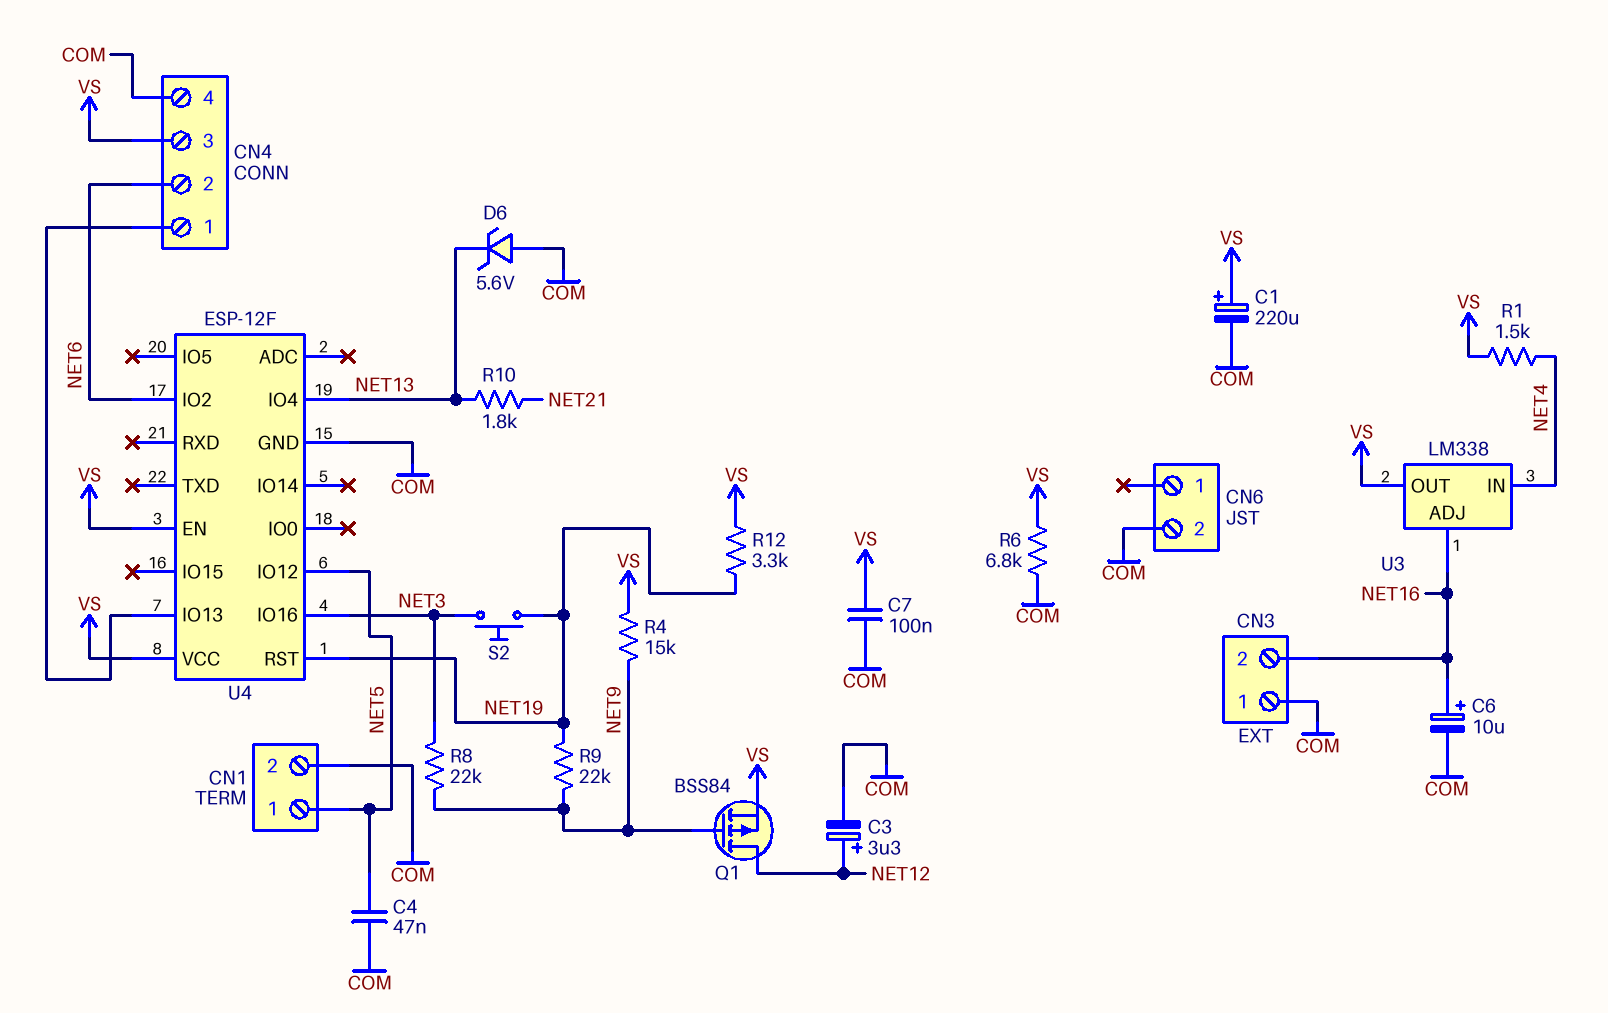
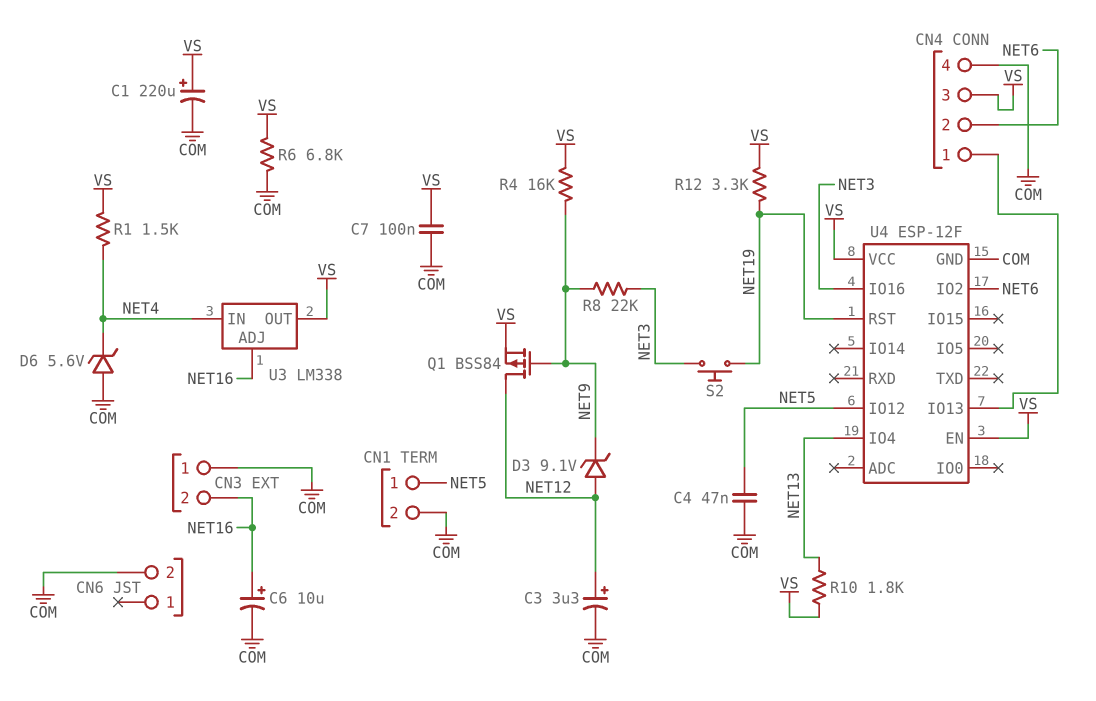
D3: none -> zener 9.1V (A NET12, K NET9)
D6: zener 5.6V (A COM, K NET13) -> zener 5.6V (A COM, K NET4)
R4: 15k (NET9, VS) -> 16k (NET9, VS)
R9: 22k (NET9, NET19) -> none
R10: 1.8k (NET13, NET21) -> 1.8k (NET13, VS)

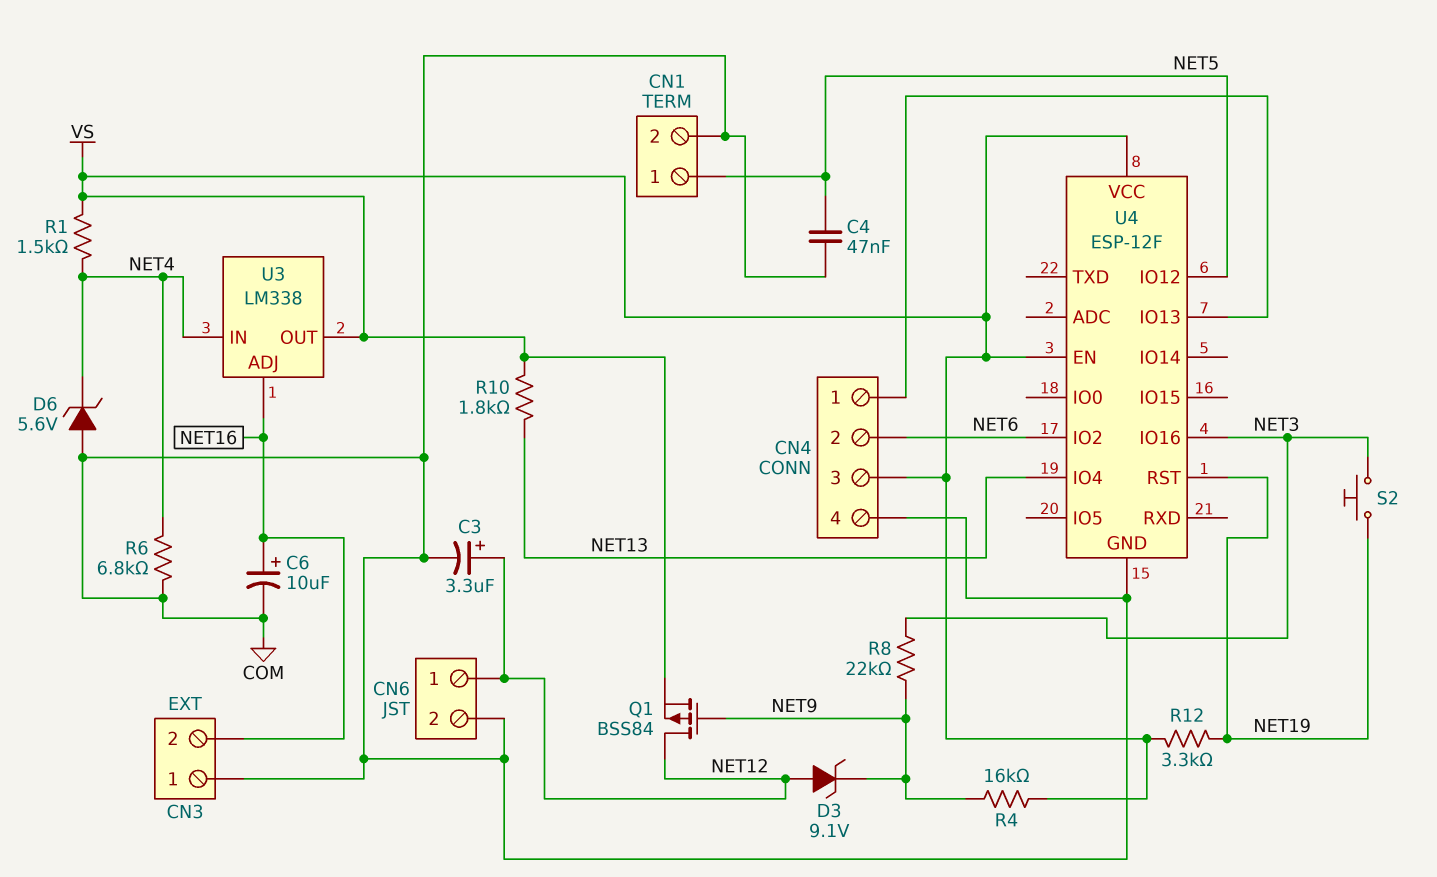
C1: 220uF (plus VS, minus COM) -> none
C7: 100nF (COM, VS) -> none
CN6 pin 1: none -> NET12
R6: 6.8k (COM, VS) -> 6.8k (COM, NET4)

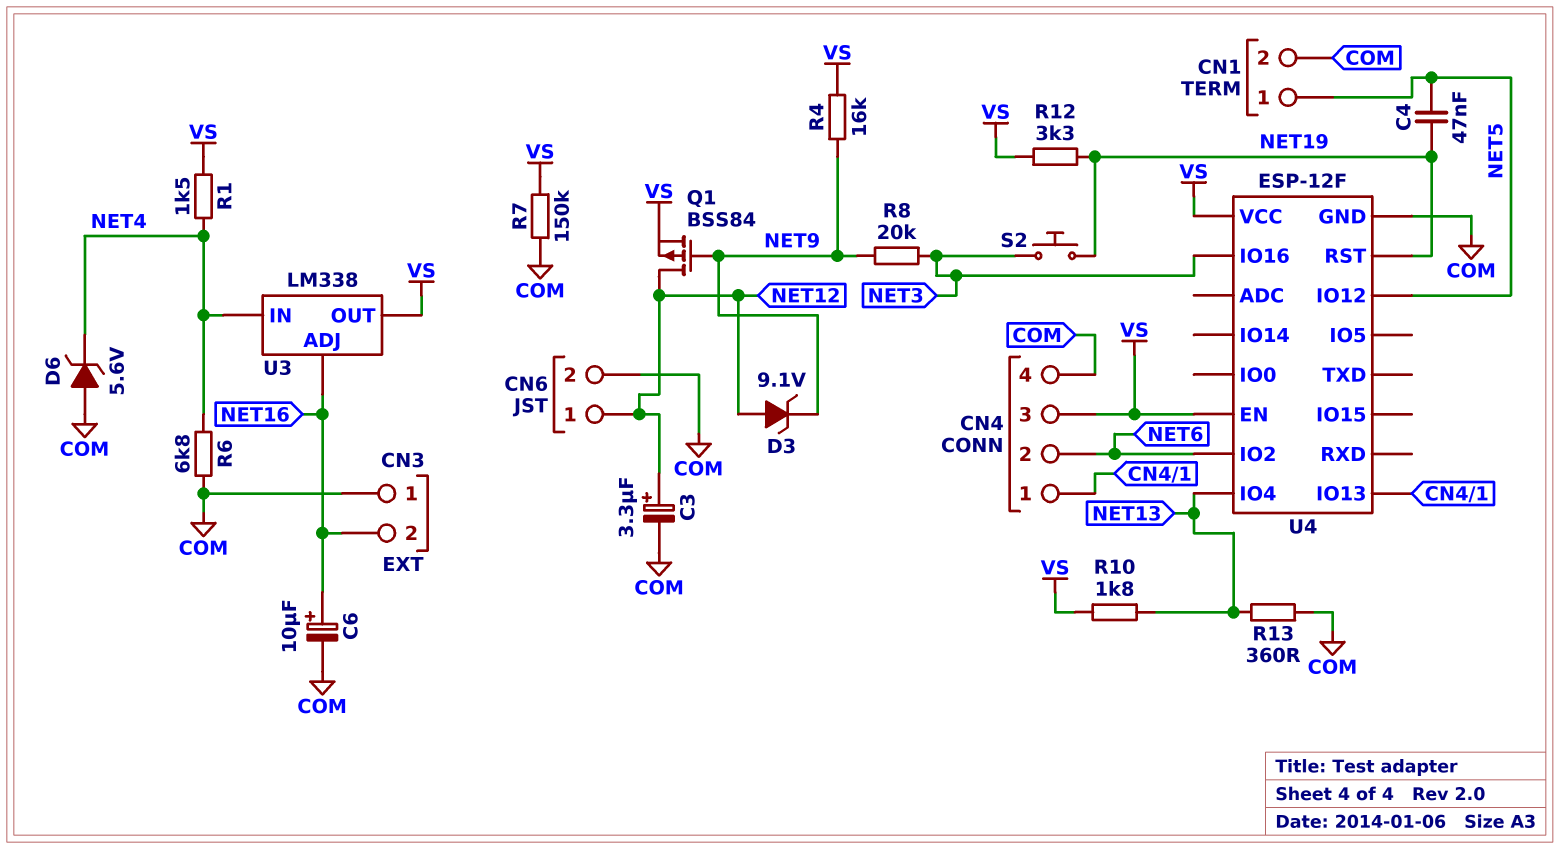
C4: 47nF (COM, NET5) -> 47nF (NET5, NET19)
R7: none -> 150k (COM, VS)
R8: 22k (NET3, NET9) -> 20k (NET3, NET9)
R13: none -> 360 (COM, NET13)

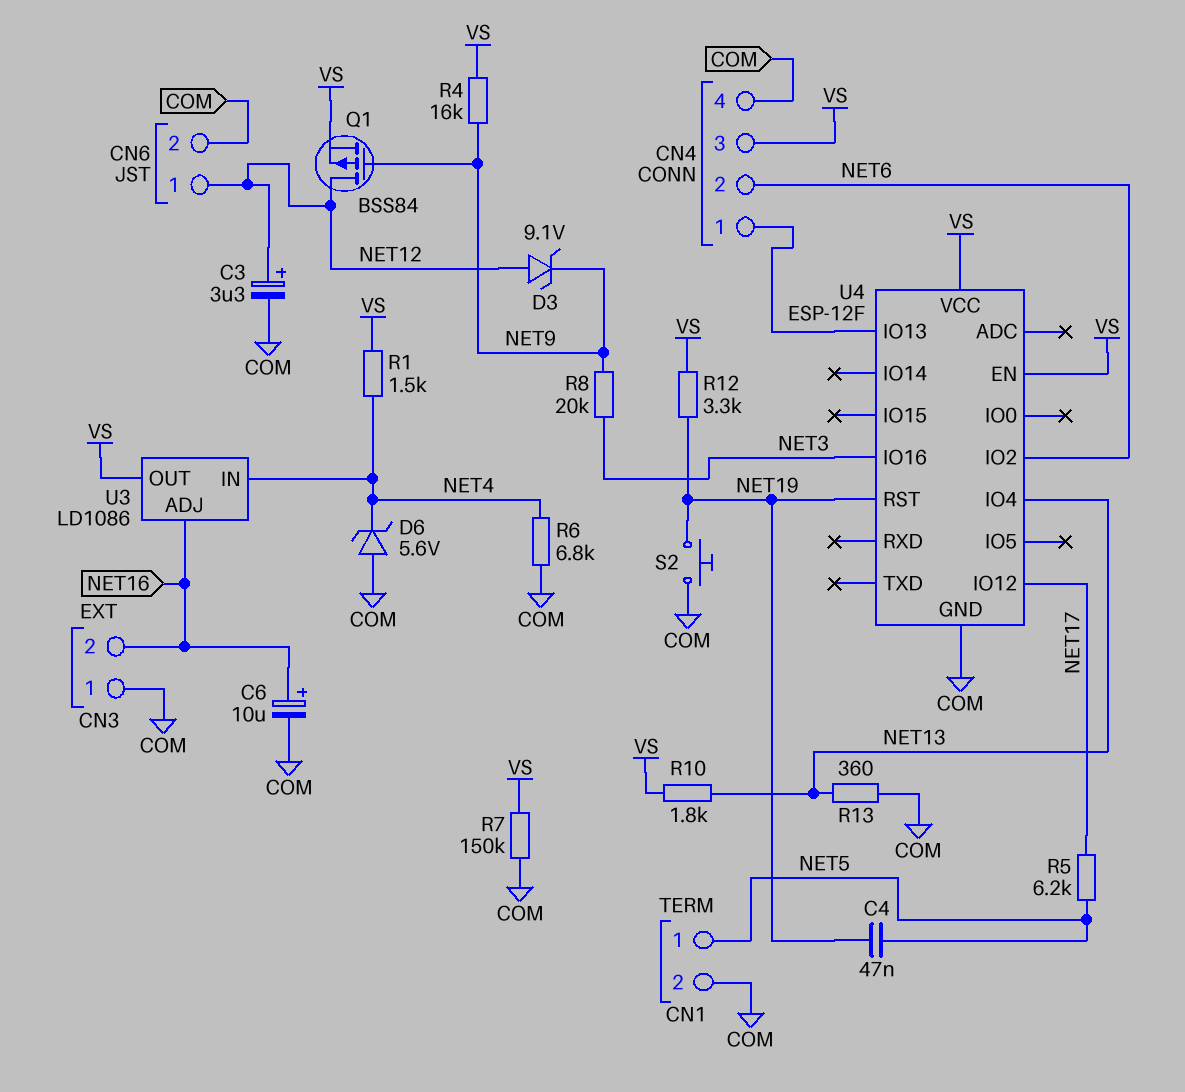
R5: none -> 6.2k (NET5, NET17)
S2: button (NET3, NET19) -> button (COM, NET19)
U3: LM338 -> LD1086
U4 pin IO12: NET5 -> NET17

